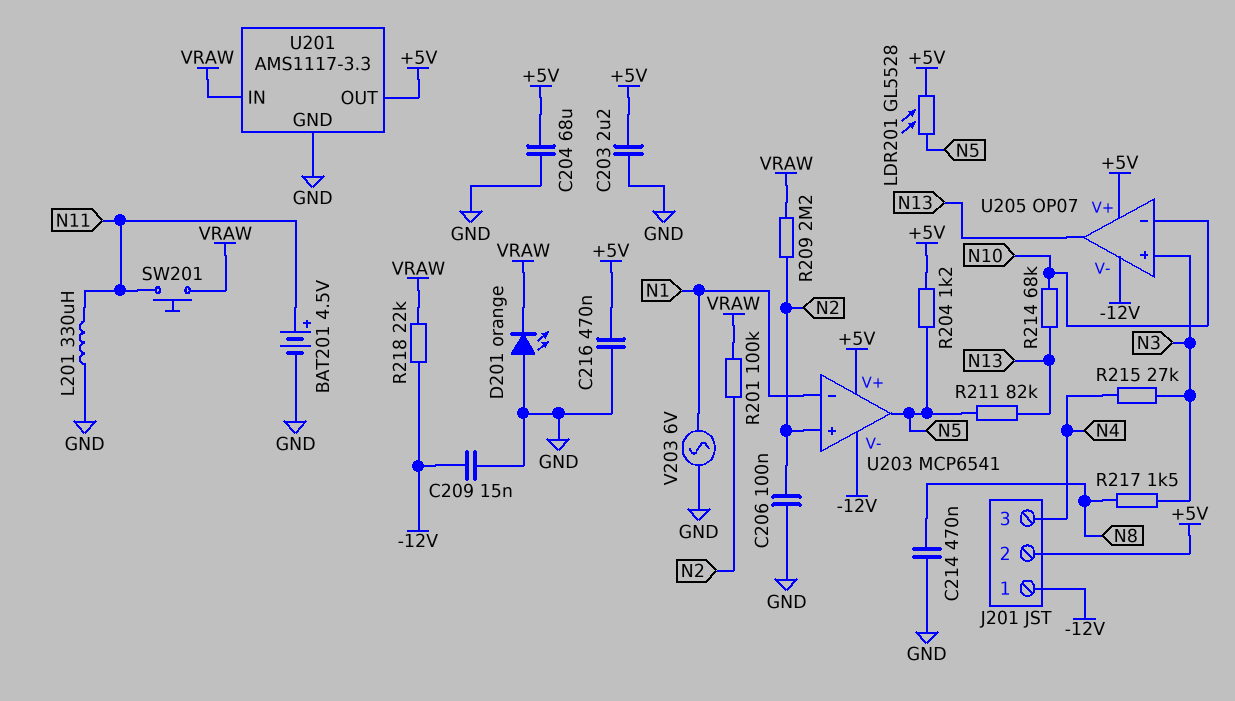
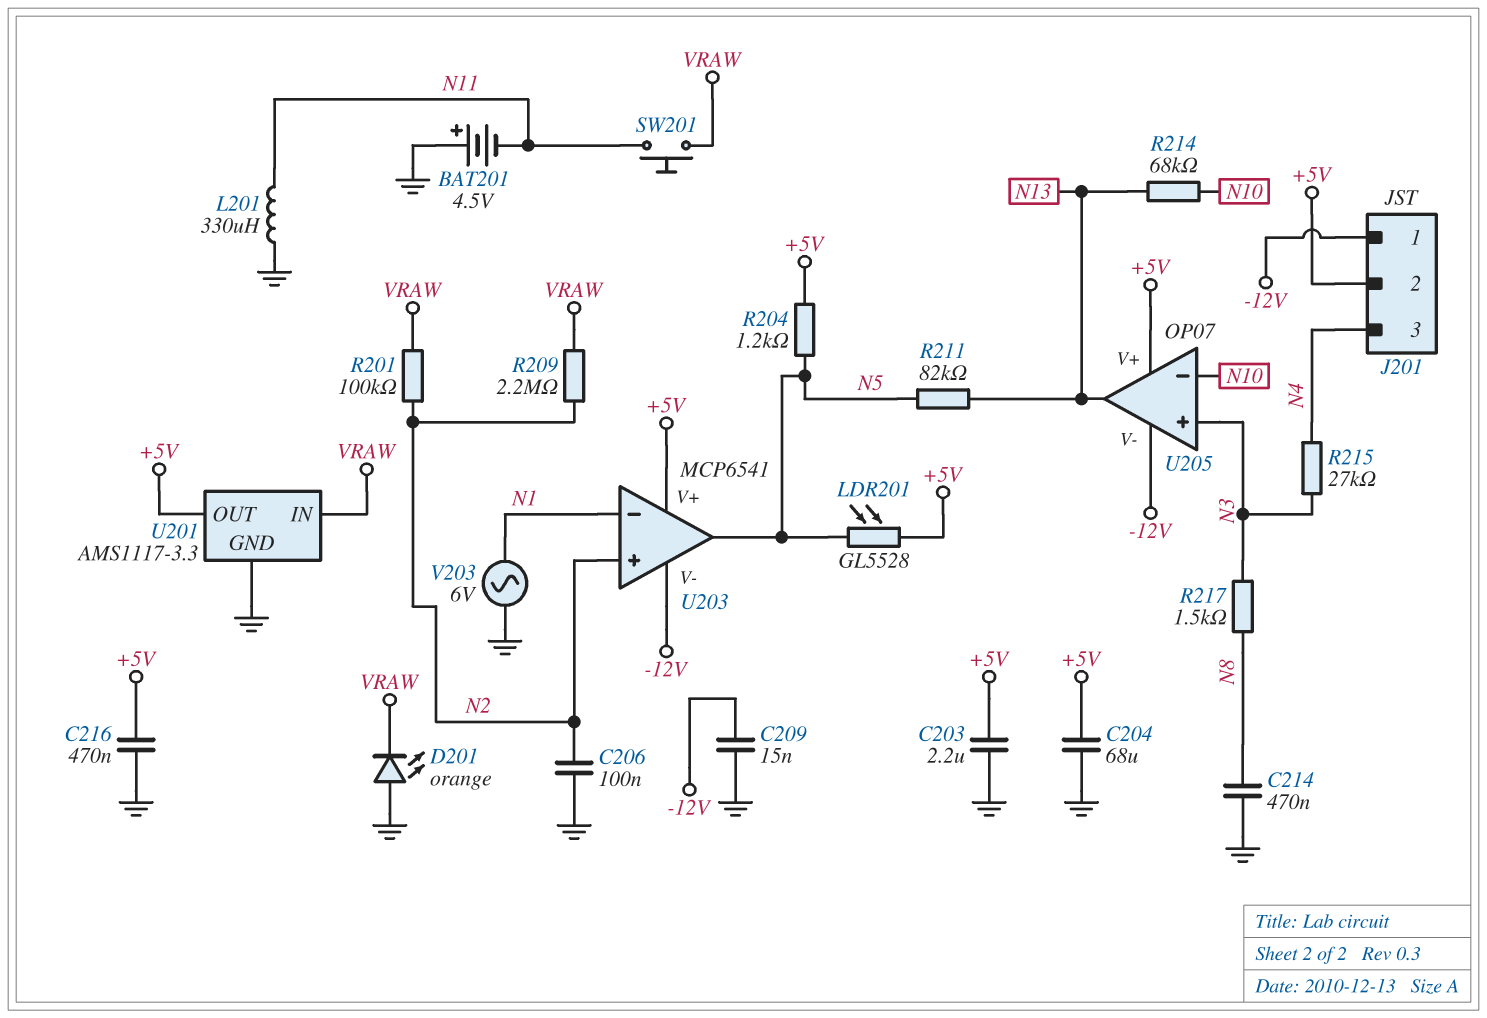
BAT201: 4.5V (plus N11, minus GND) -> 4.5V (plus GND, minus N11)
R218: 22k (-12V, VRAW) -> none

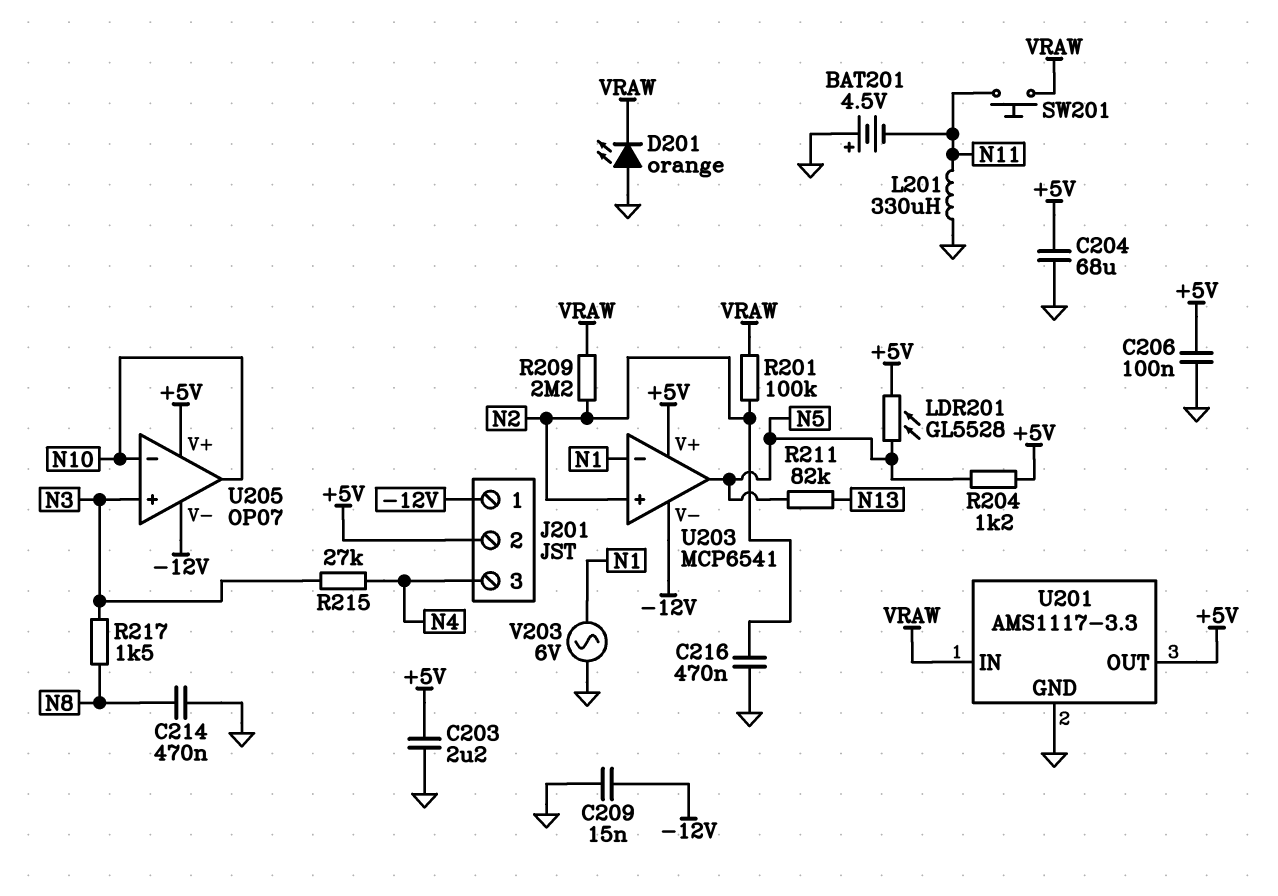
C206: 100nF (GND, N2) -> 100nF (+5V, GND)
C216: 470nF (+5V, GND) -> 470nF (GND, N2)
R214: 68k (N10, N13) -> none
U205 pin out: N13 -> N10

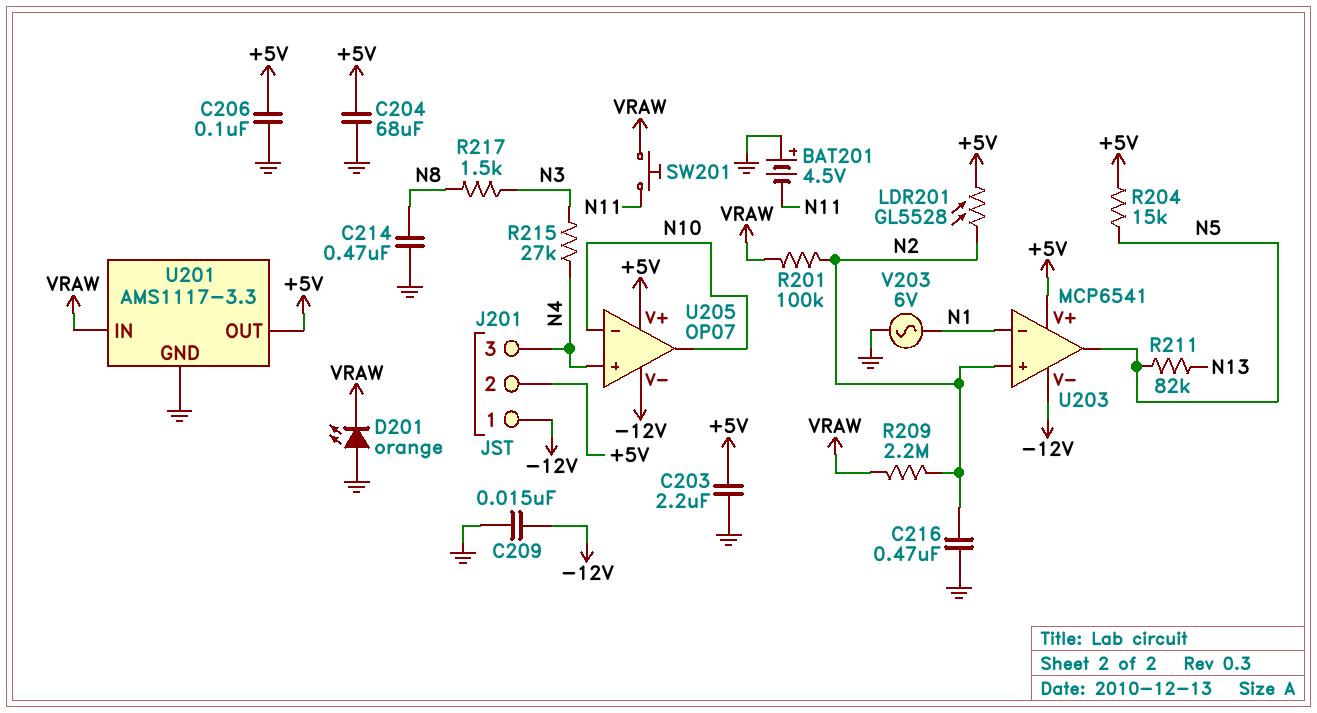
L201: 330uH (GND, N11) -> none
LDR201: GL5528 (+5V, N5) -> GL5528 (+5V, N2)
R204: 1.2k (+5V, N5) -> 15k (+5V, N5)
U205 pin in+: N3 -> N4

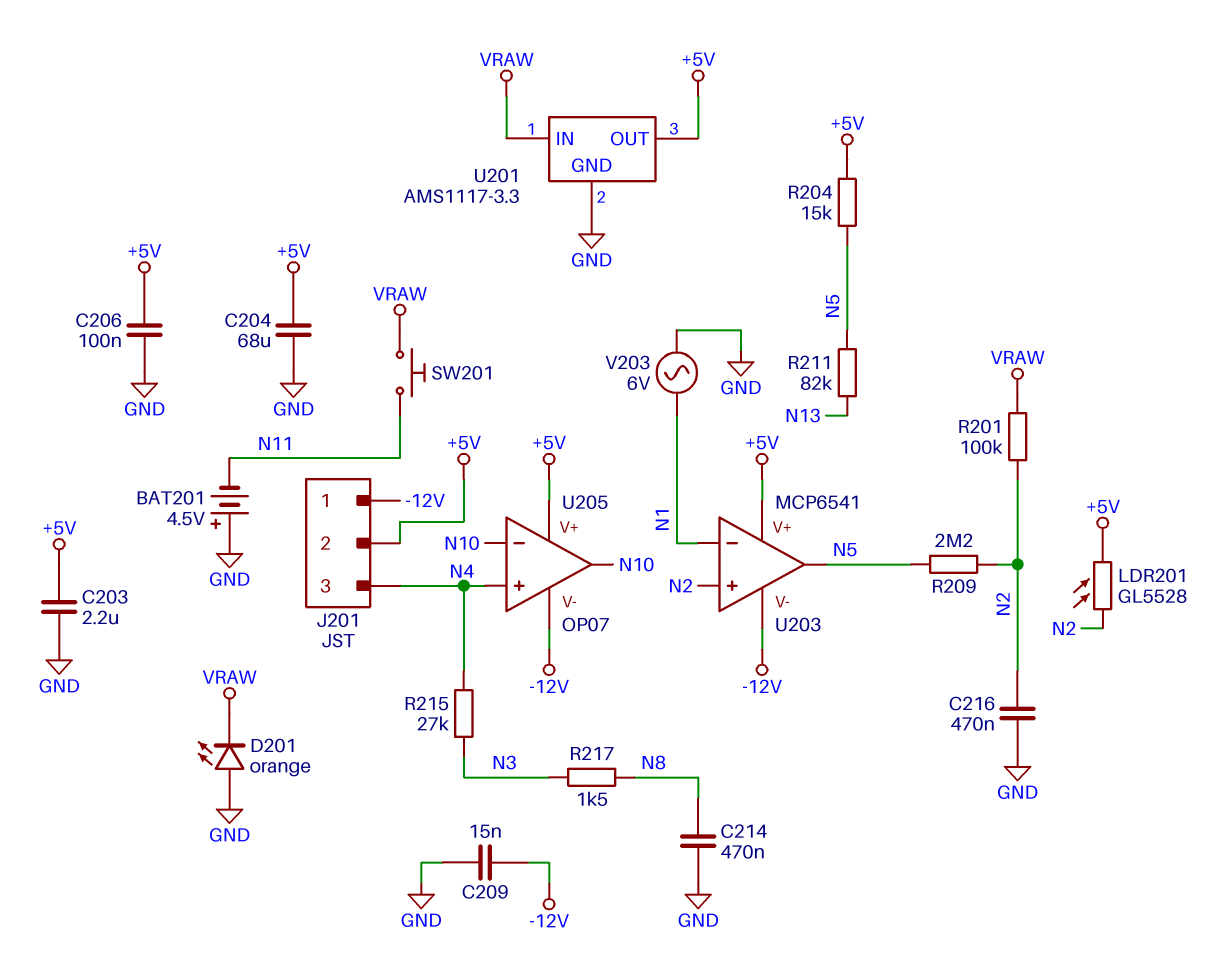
R209: 2.2M (N2, VRAW) -> 2.2M (N2, N5)

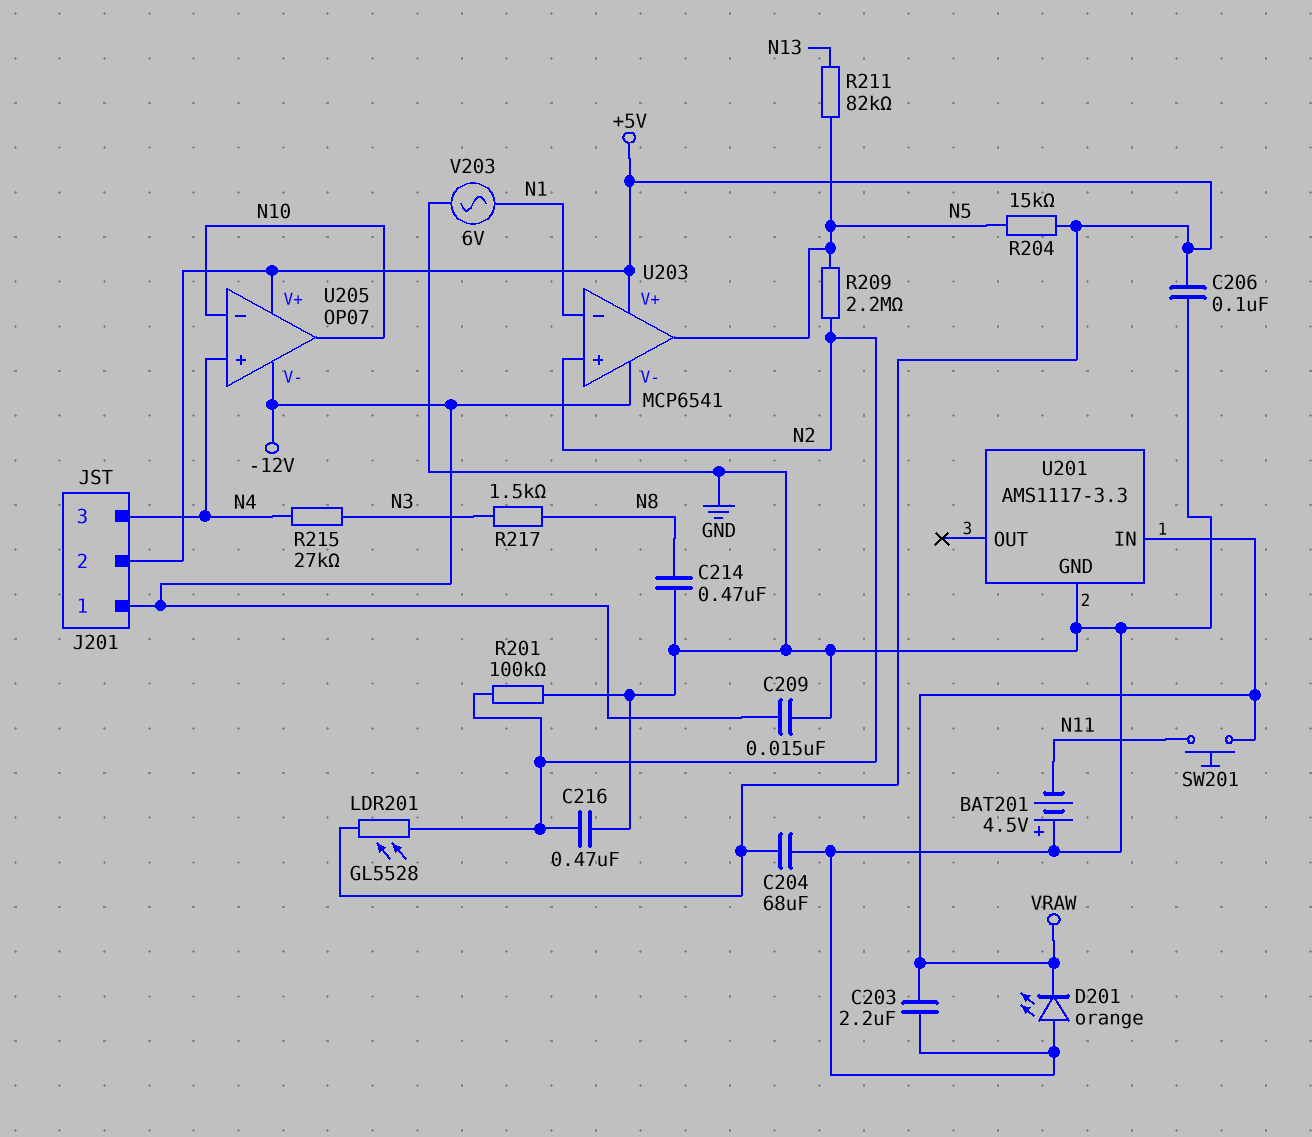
C203: 2.2uF (+5V, GND) -> 2.2uF (GND, VRAW)
R201: 100k (N2, VRAW) -> 100k (GND, N2)
U201 pin OUT: +5V -> none

